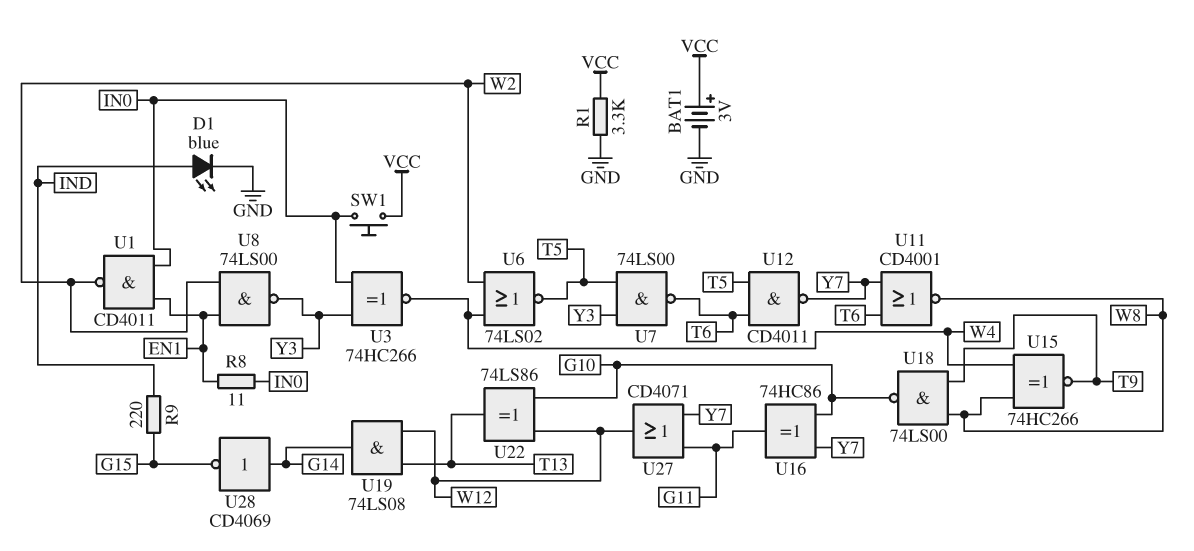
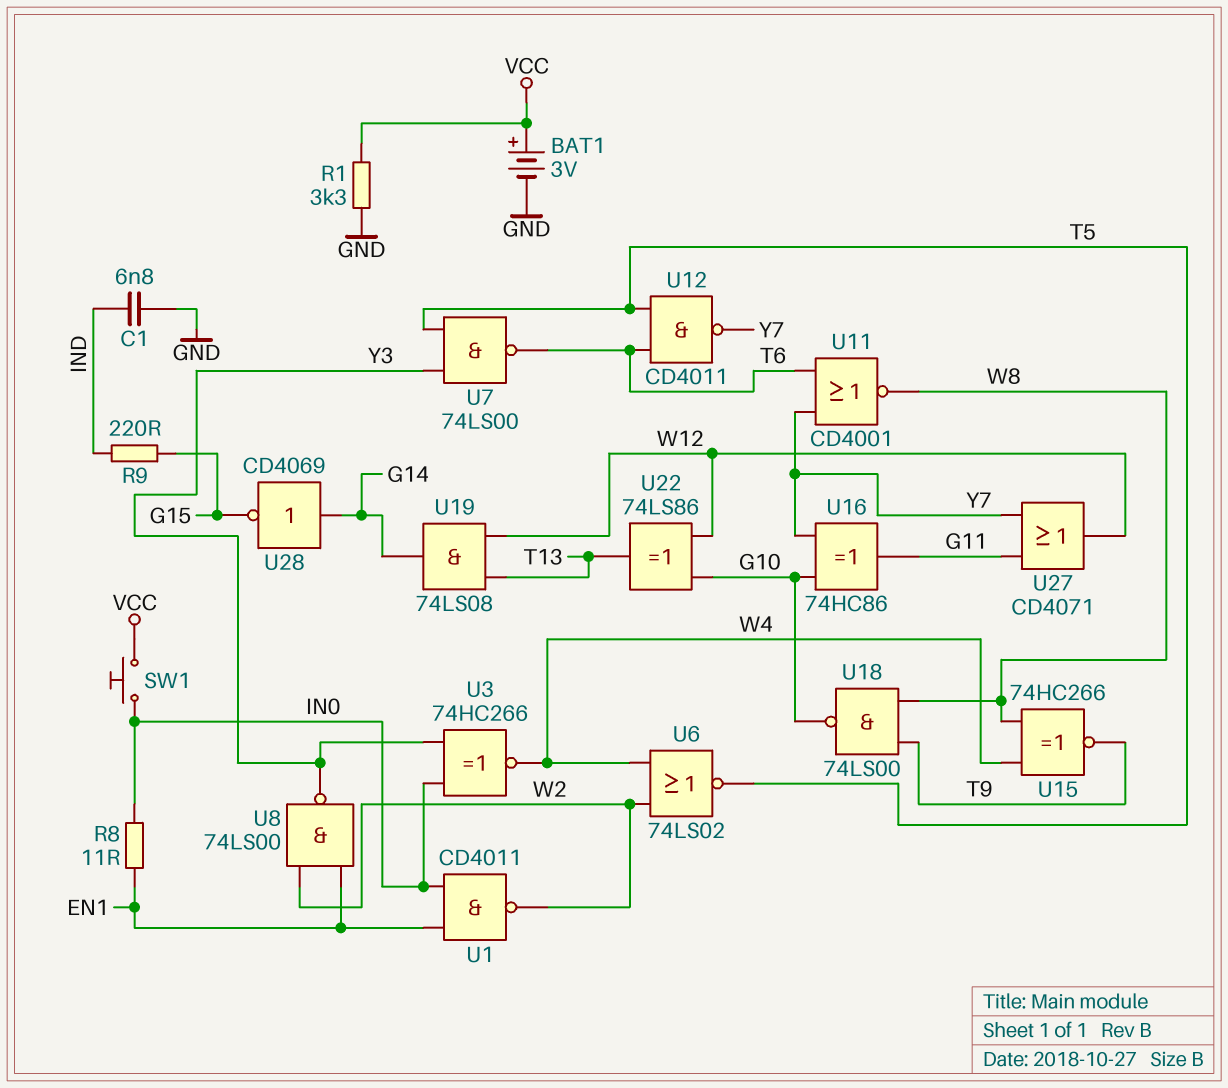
C1: none -> 6.8nF (GND, IND)
D1: LED blue (A IND, K GND) -> none

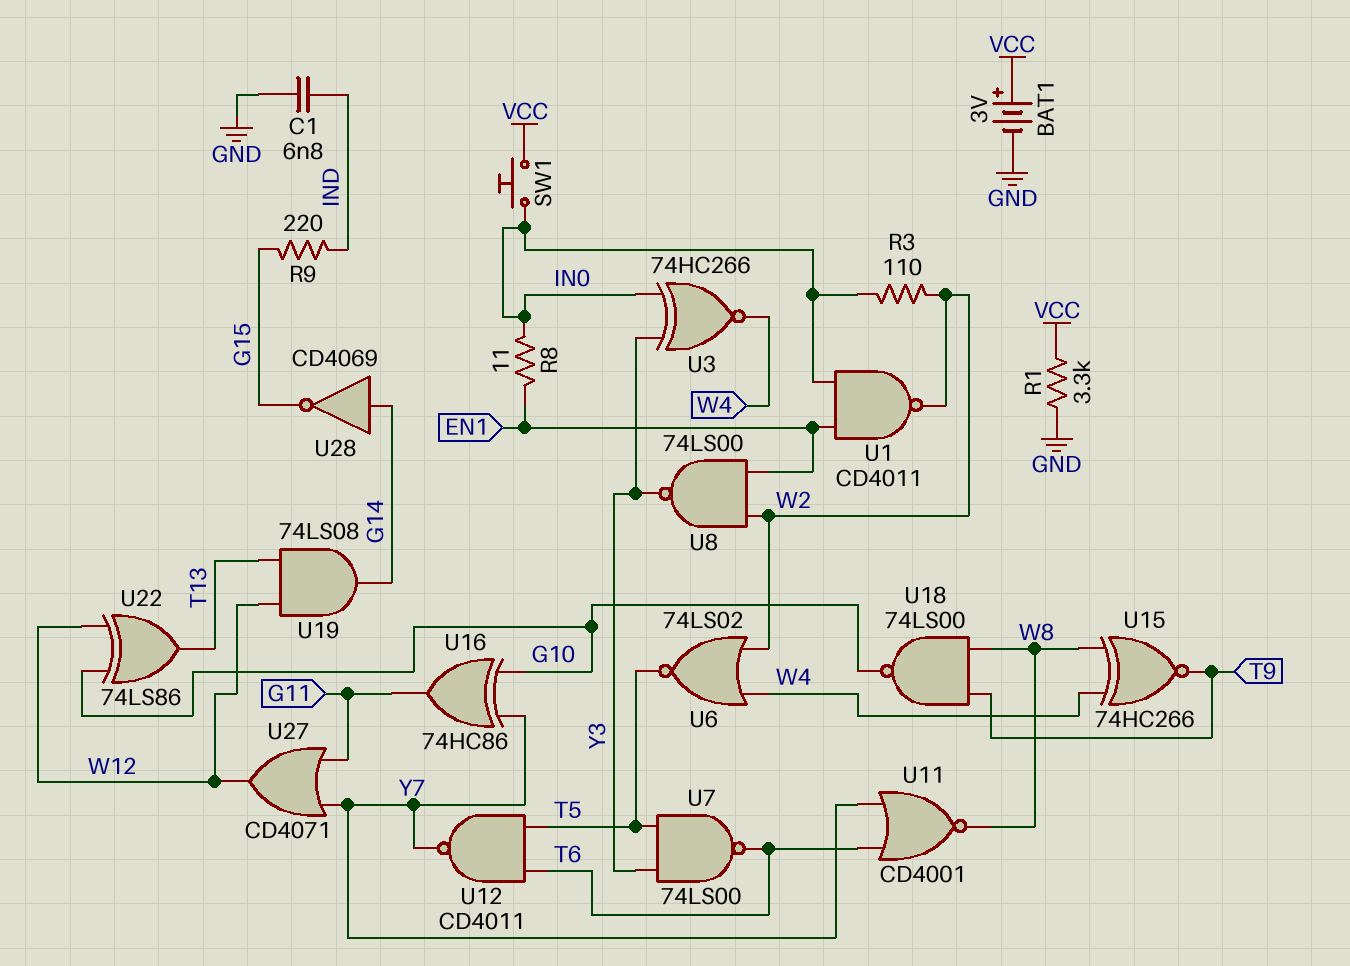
R3: none -> 110 (IN0, W2)

